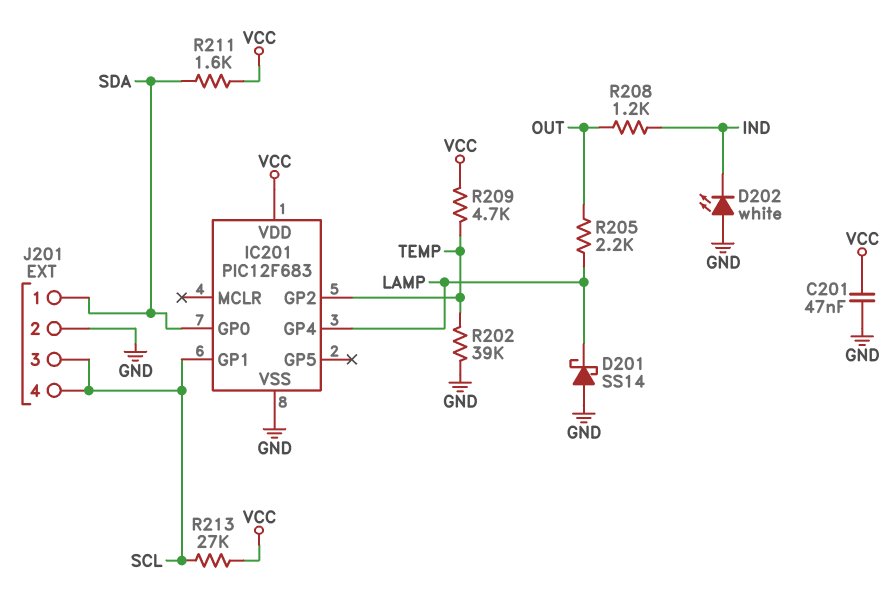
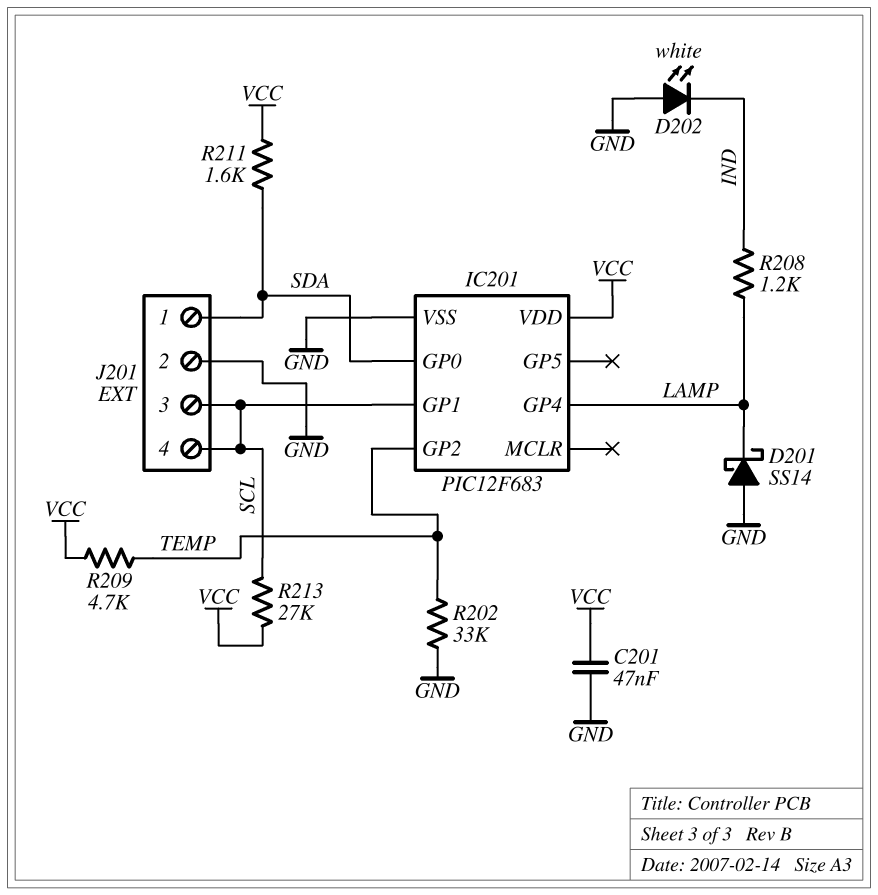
R202: 39k (GND, TEMP) -> 33k (GND, TEMP)
R205: 2.2k (LAMP, OUT) -> none
R208: 1.2k (IND, OUT) -> 1.2k (IND, LAMP)

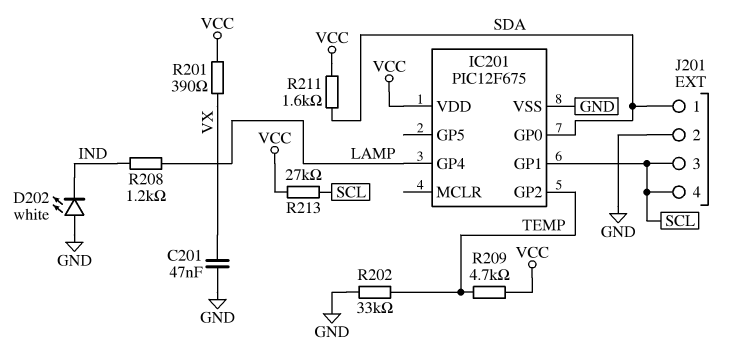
C201: 47nF (GND, VCC) -> 47nF (GND, VX)
D201: schottky SS14 (A GND, K LAMP) -> none
IC201: PIC12F683 -> PIC12F675
R201: none -> 390 (VCC, VX)

